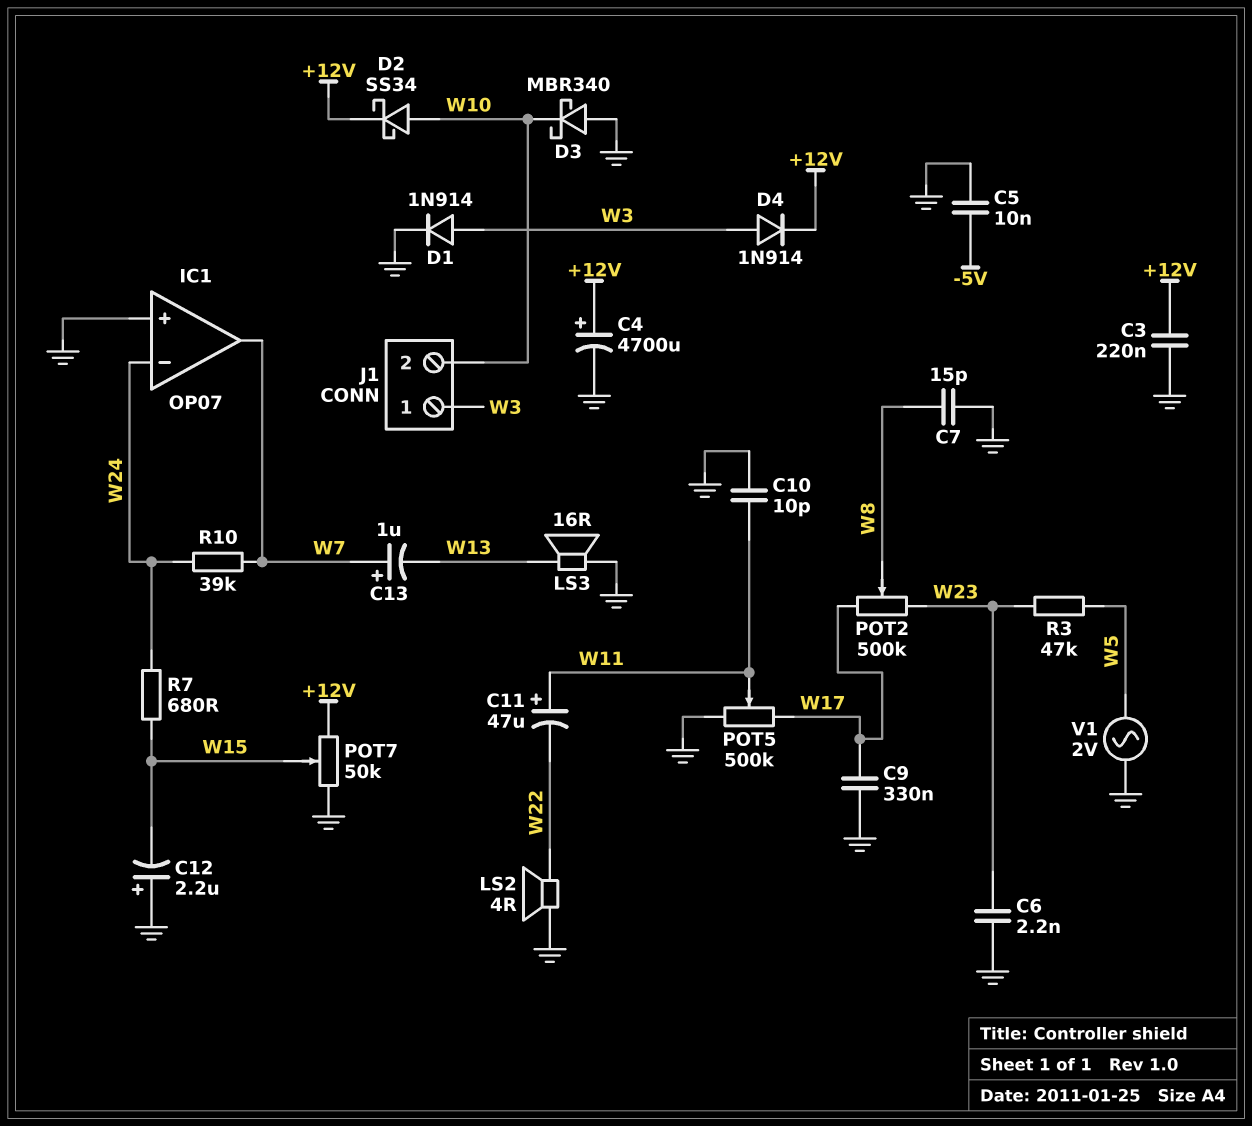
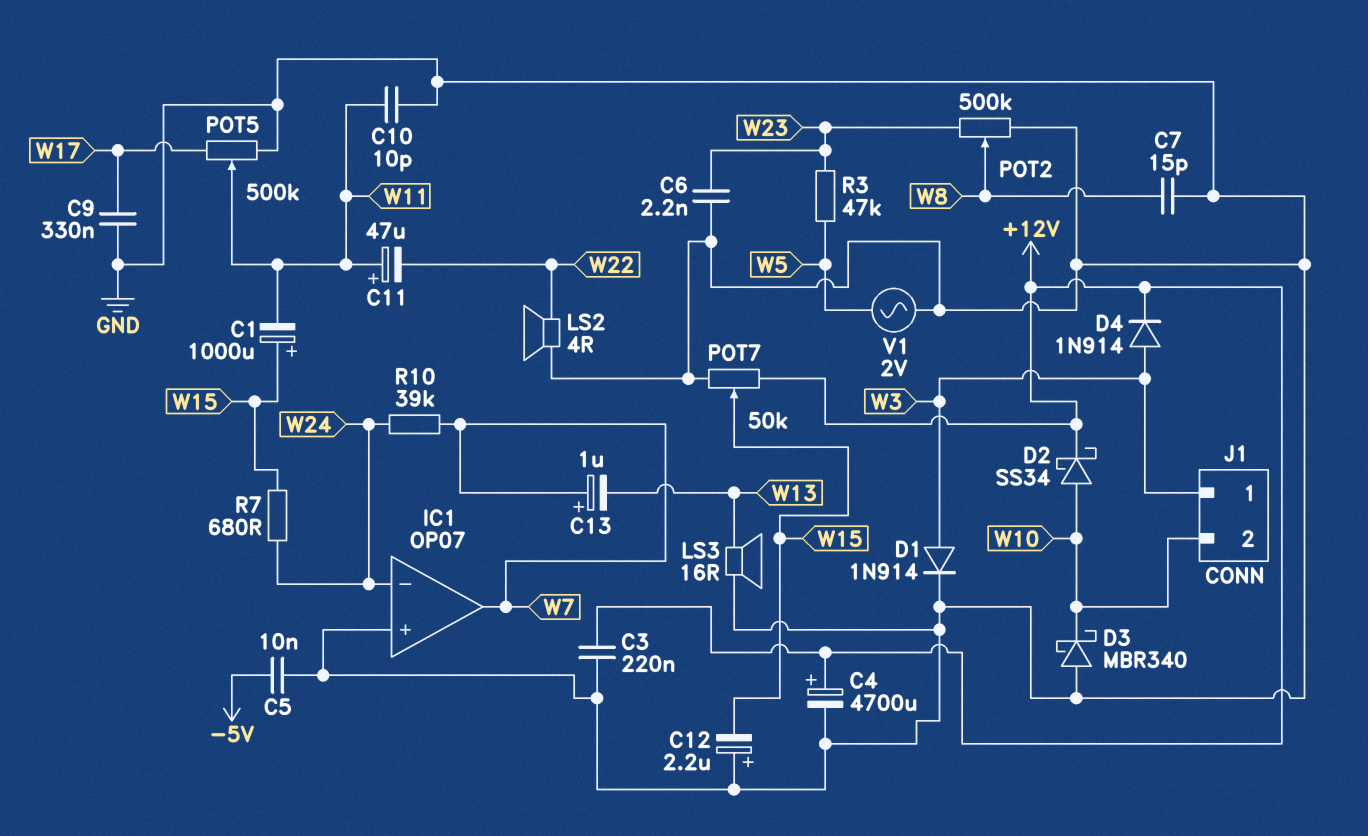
C1: none -> 1000uF (plus W15, minus W11)
POT2: 500k (W17, W23, wiper W8) -> 500k (GND, W23, wiper W8)

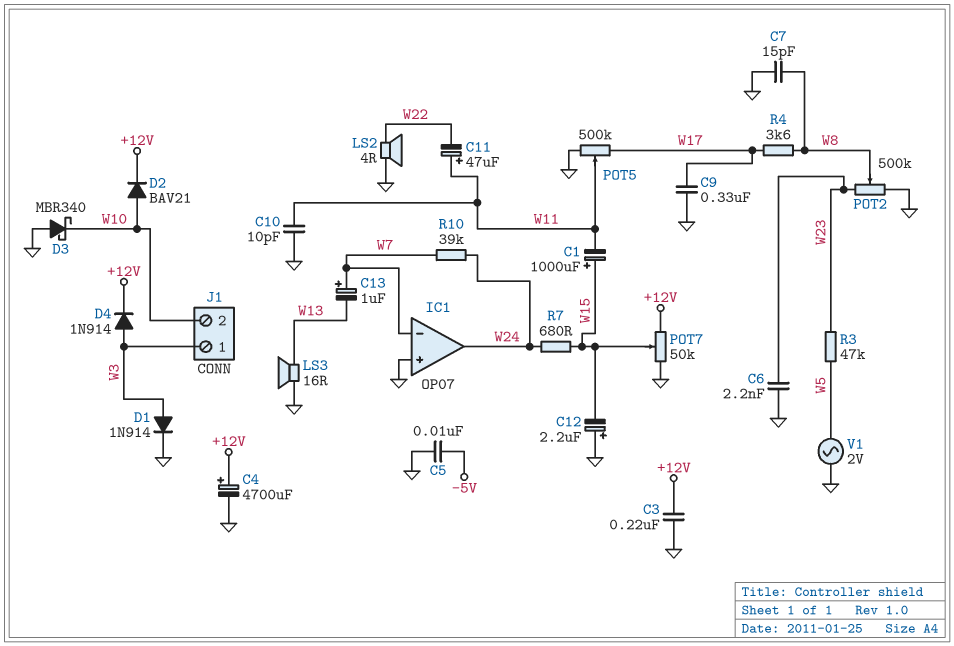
D2: schottky SS34 (A W10, K +12V) -> diode BAV21 (A W10, K +12V)
IC1 pin in-: W24 -> W7
IC1 pin out: W7 -> W24
R4: none -> 3.6k (W8, W17)

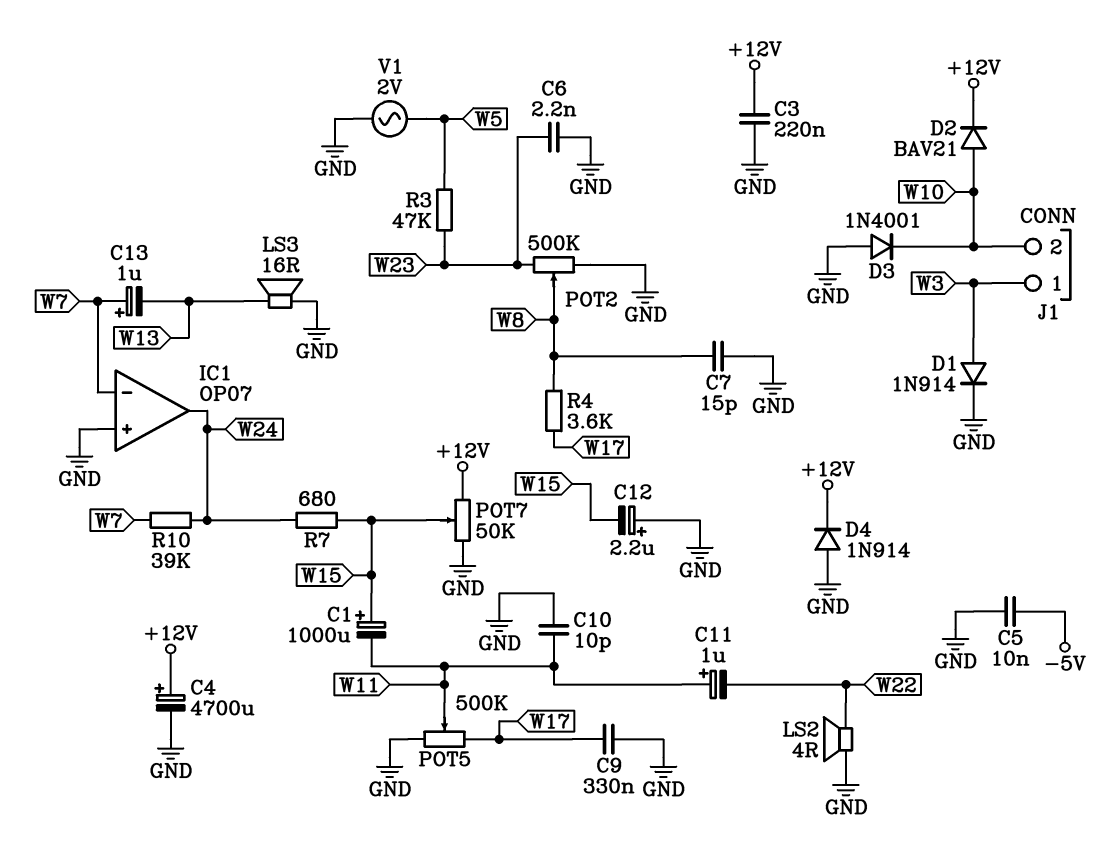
C11: 47uF (plus W11, minus W22) -> 1uF (plus W11, minus W22)
D3: schottky MBR340 (A GND, K W10) -> diode 1N4001 (A GND, K W10)
D4: diode 1N914 (A W3, K +12V) -> diode 1N914 (A GND, K +12V)

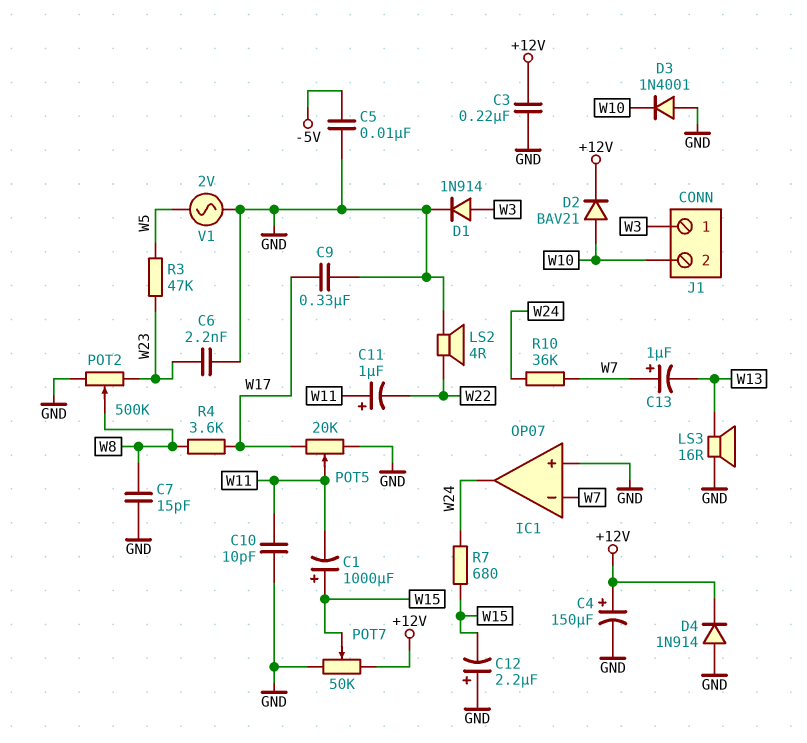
C4: 4700uF (plus +12V, minus GND) -> 150uF (plus +12V, minus GND)
POT5: 500k (GND, W17, wiper W11) -> 20k (GND, W17, wiper W11)
R10: 39k (W7, W24) -> 36k (W7, W24)

